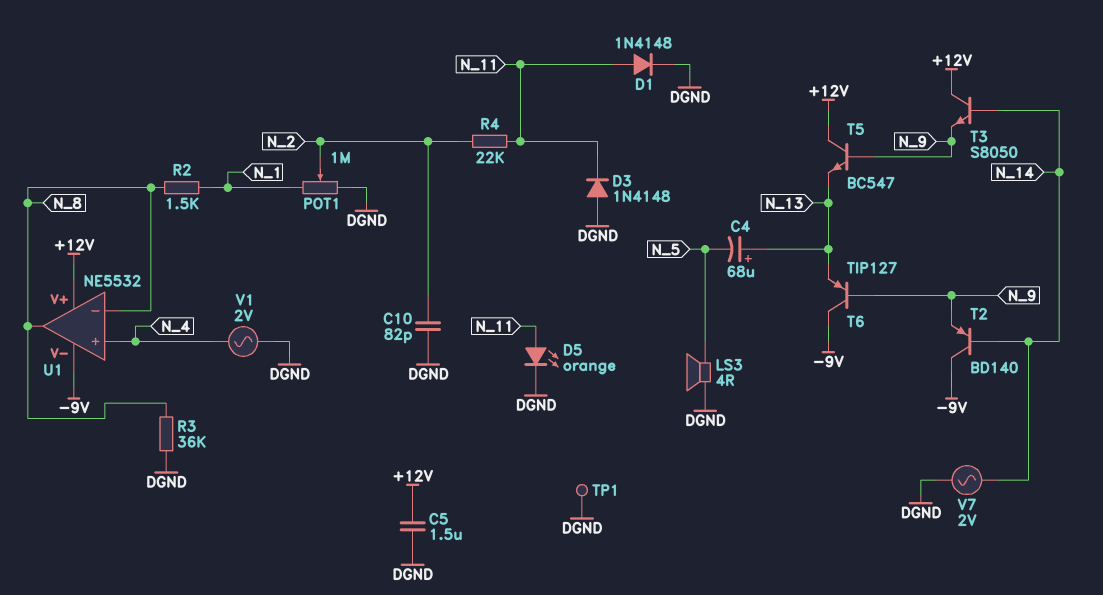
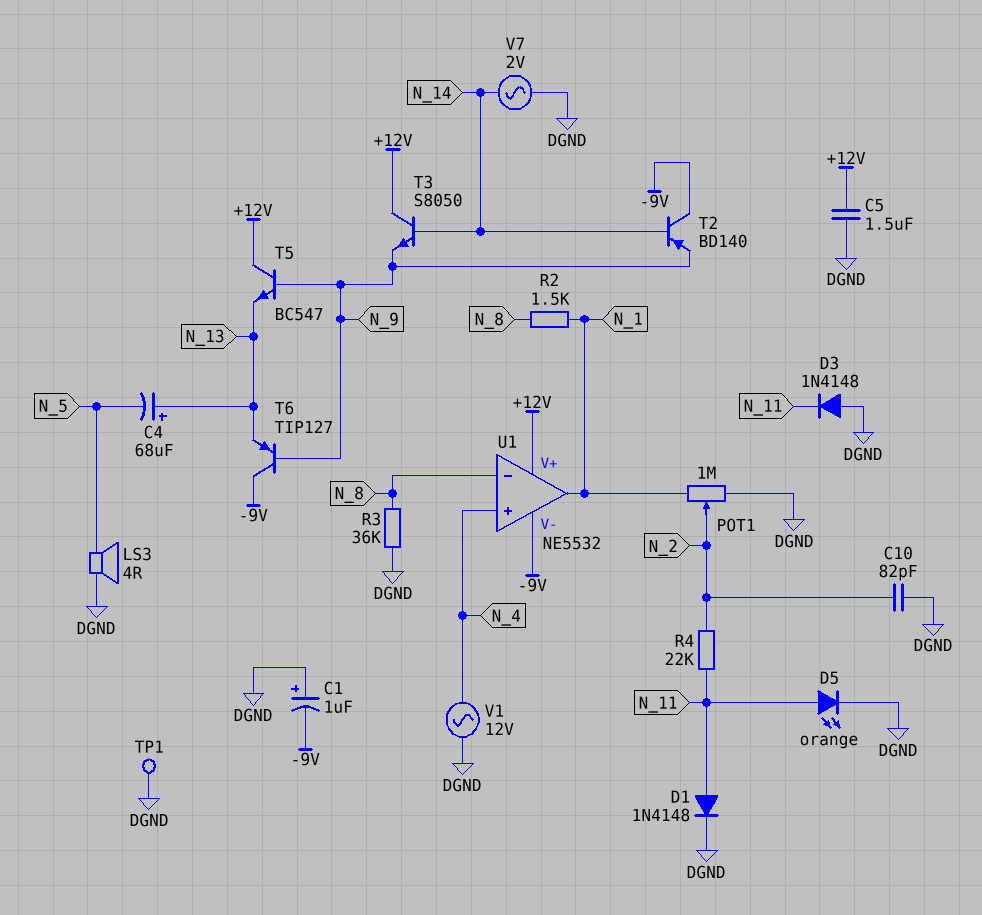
C1: none -> 1uF (plus DGND, minus -9V)
U1 pin out: N_8 -> N_1
V1: AC 2V (DGND, N_4) -> AC 12V (DGND, N_4)

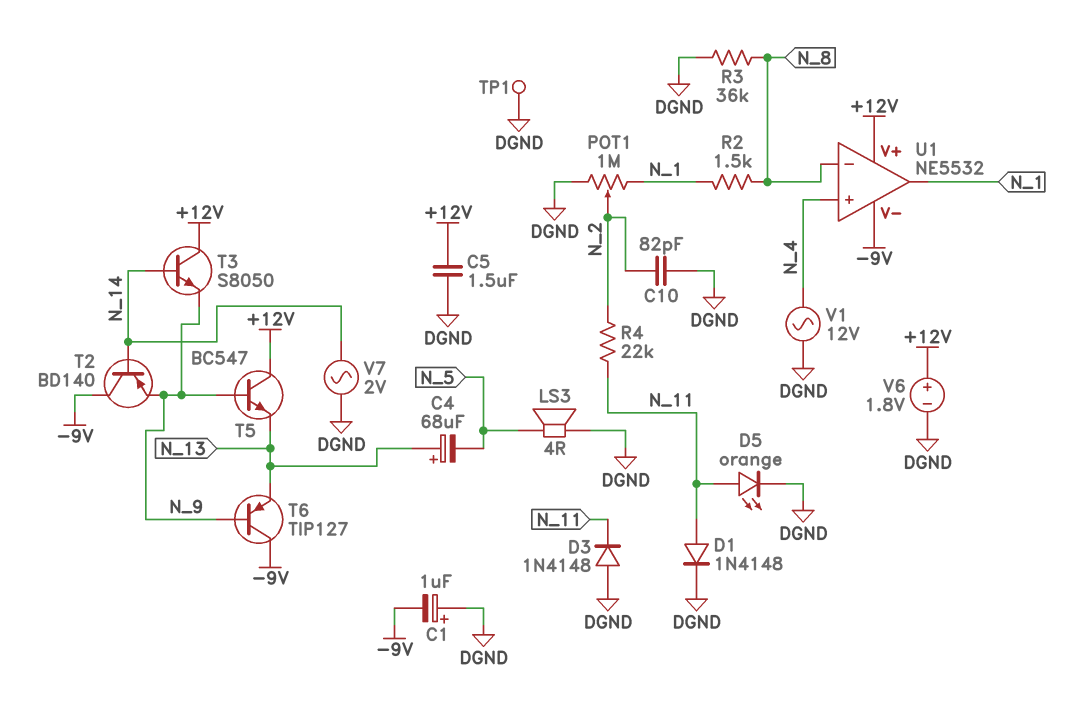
V6: none -> 1.8V (plus +12V, minus DGND)

